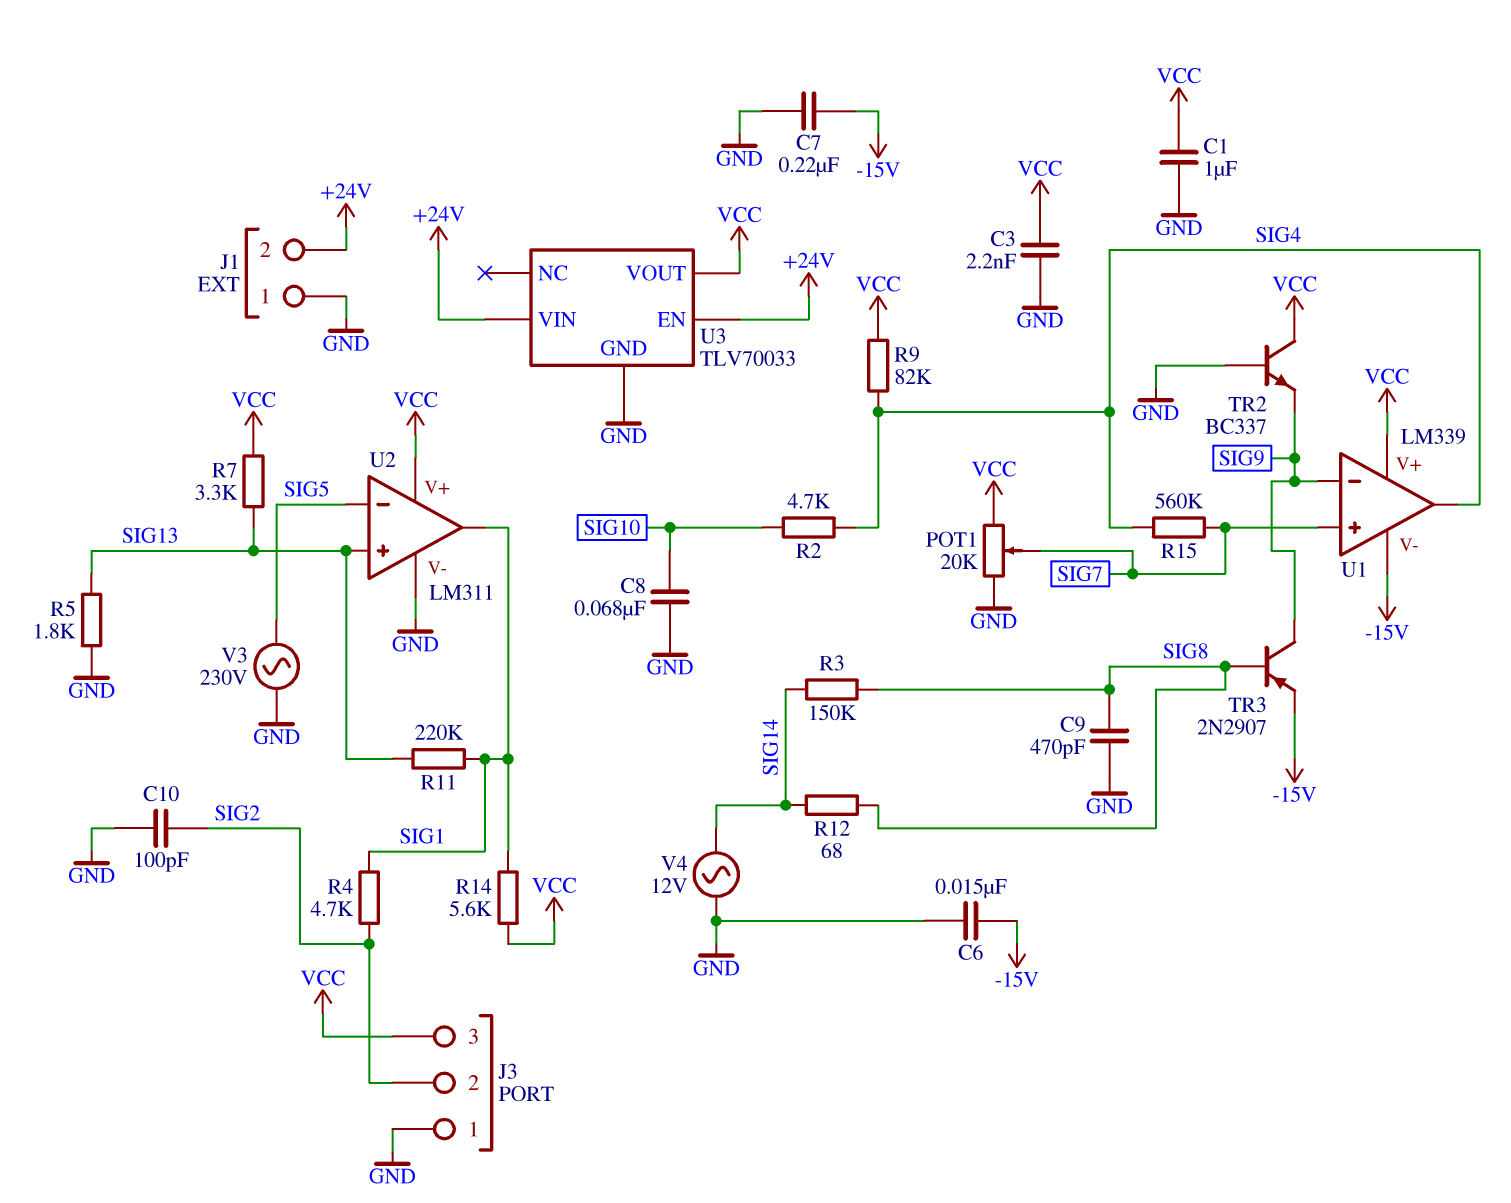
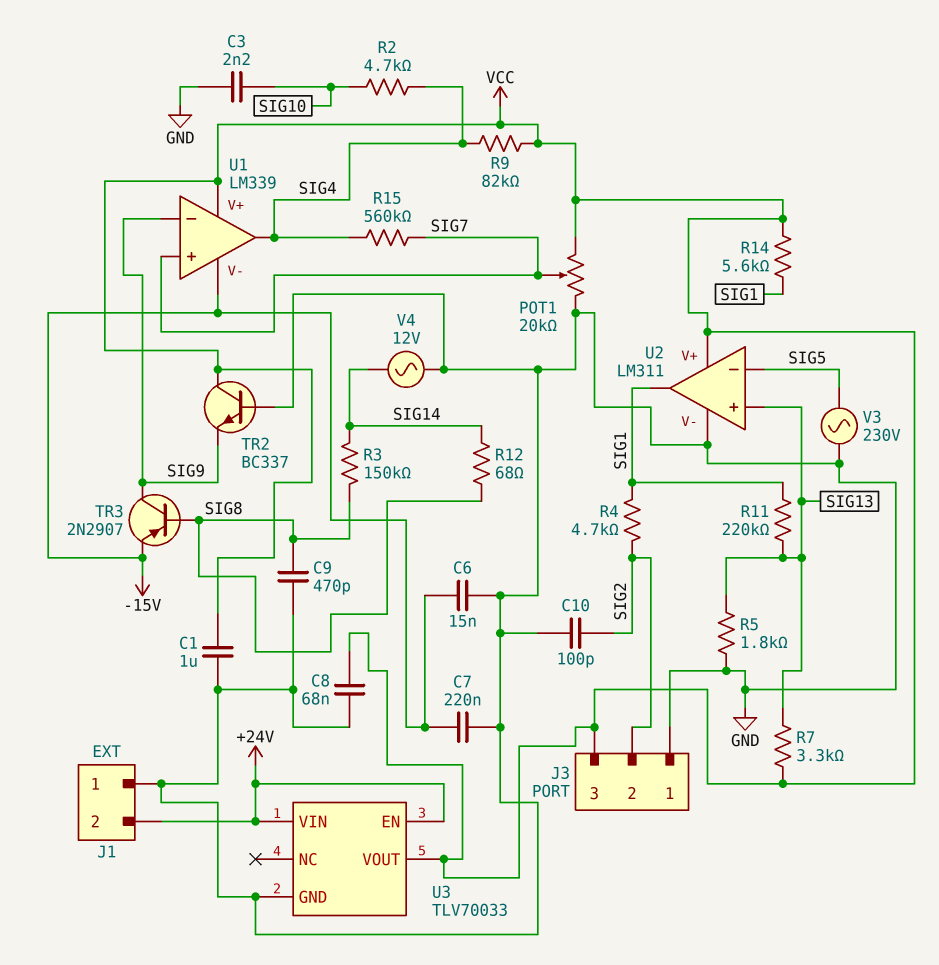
C3: 2.2nF (GND, VCC) -> 2.2nF (GND, SIG10)
C8: 68nF (GND, SIG10) -> 68nF (GND, VCC)

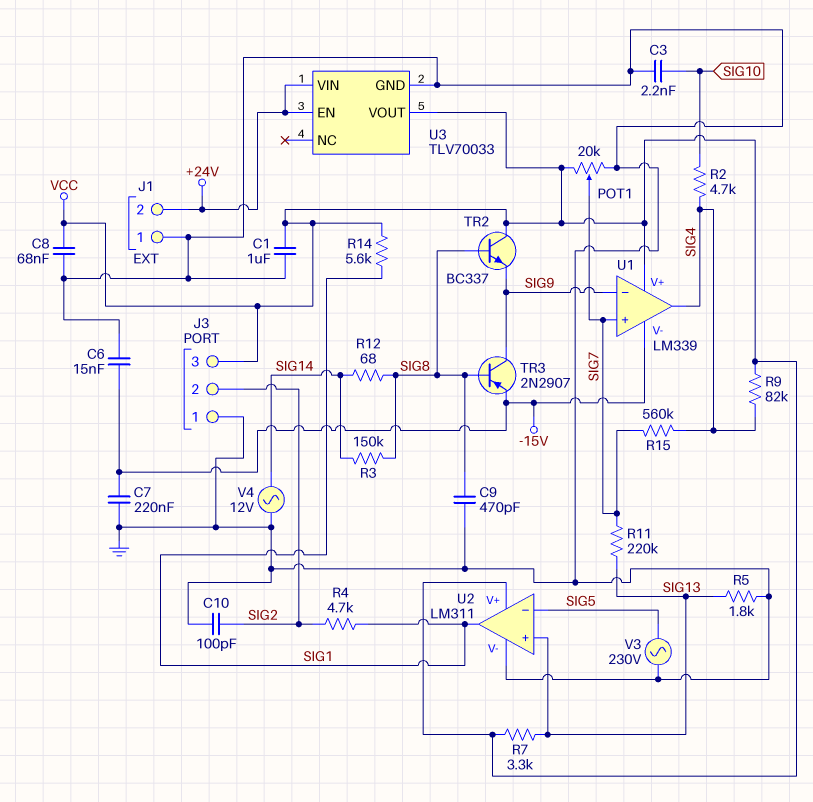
R11: 220k (SIG1, SIG13) -> 220k (SIG7, SIG13)
TR2: NPN BC337 (B GND, C VCC, E SIG9) -> NPN BC337 (B SIG8, C VCC, E SIG9)

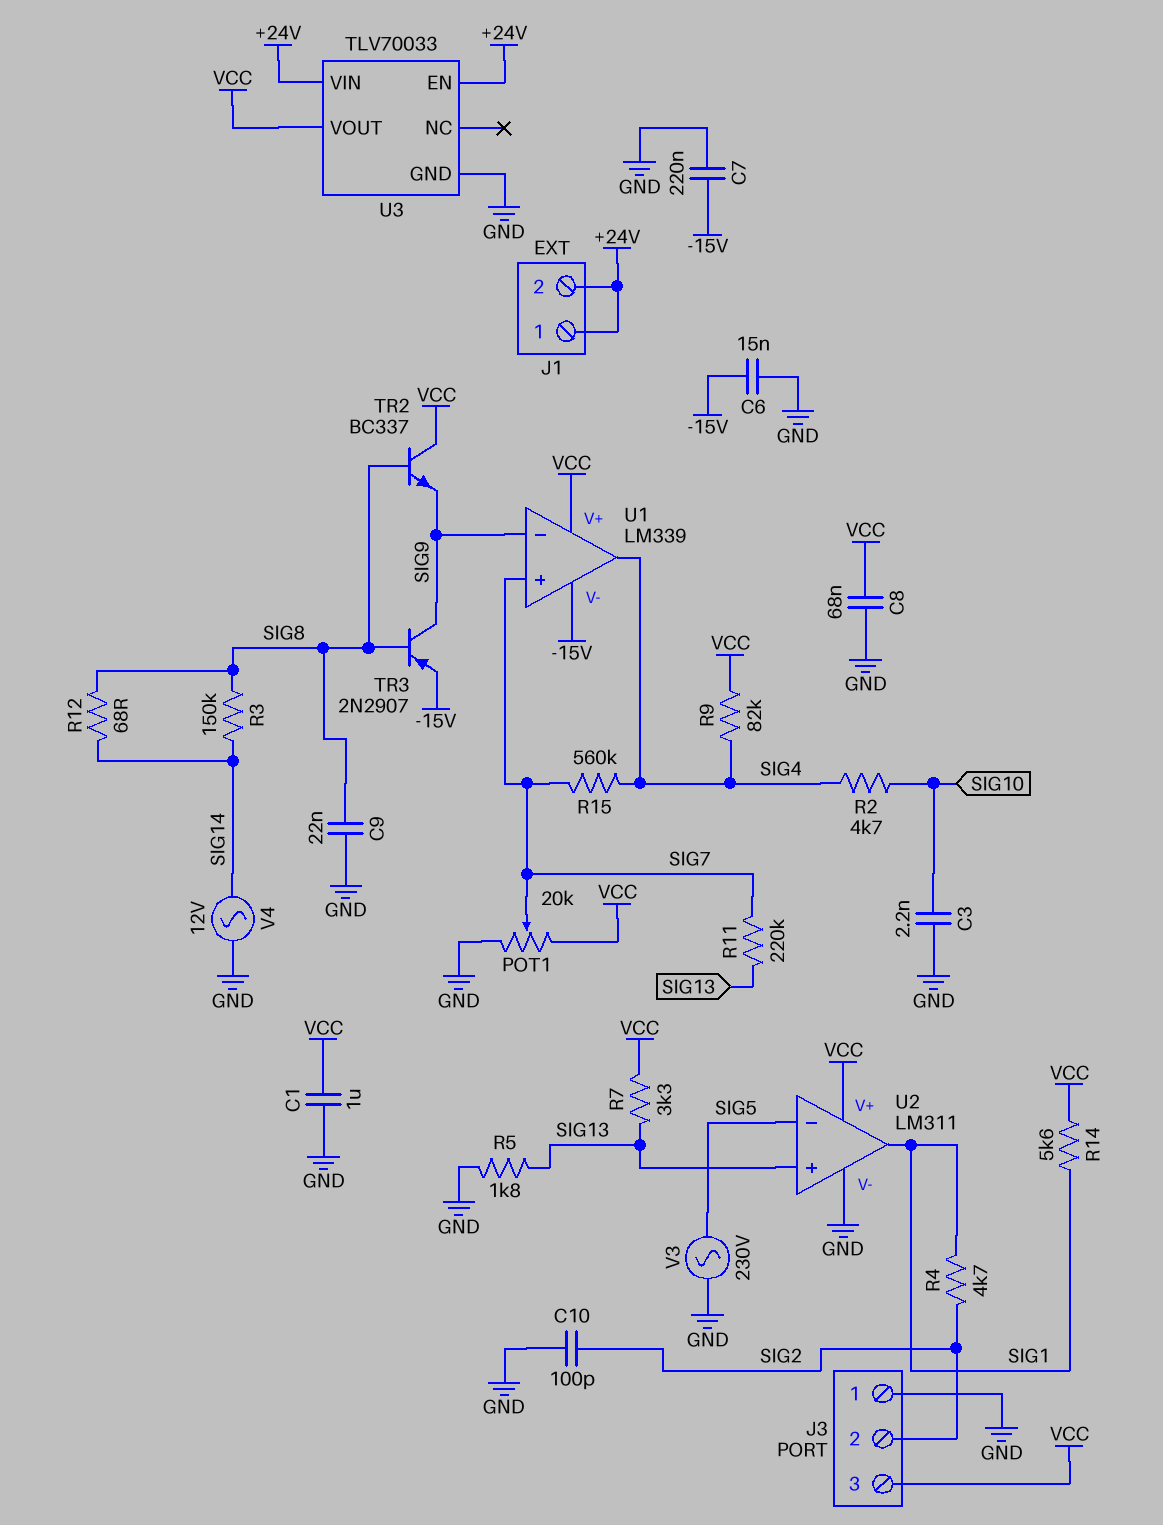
C9: 470pF (GND, SIG8) -> 22nF (GND, SIG8)
J1 pin 1: GND -> +24V

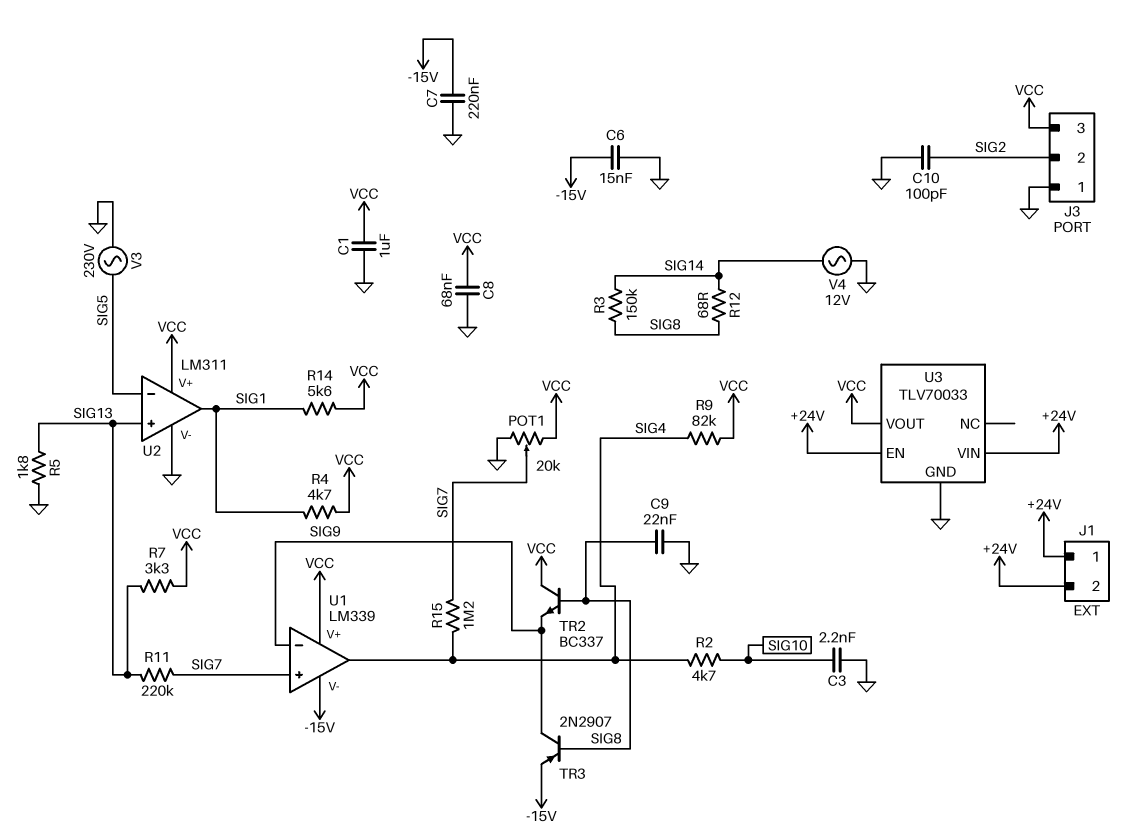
R4: 4.7k (SIG1, SIG2) -> 4.7k (SIG1, VCC)
R15: 560k (SIG4, SIG7) -> 1.2M (SIG4, SIG7)

